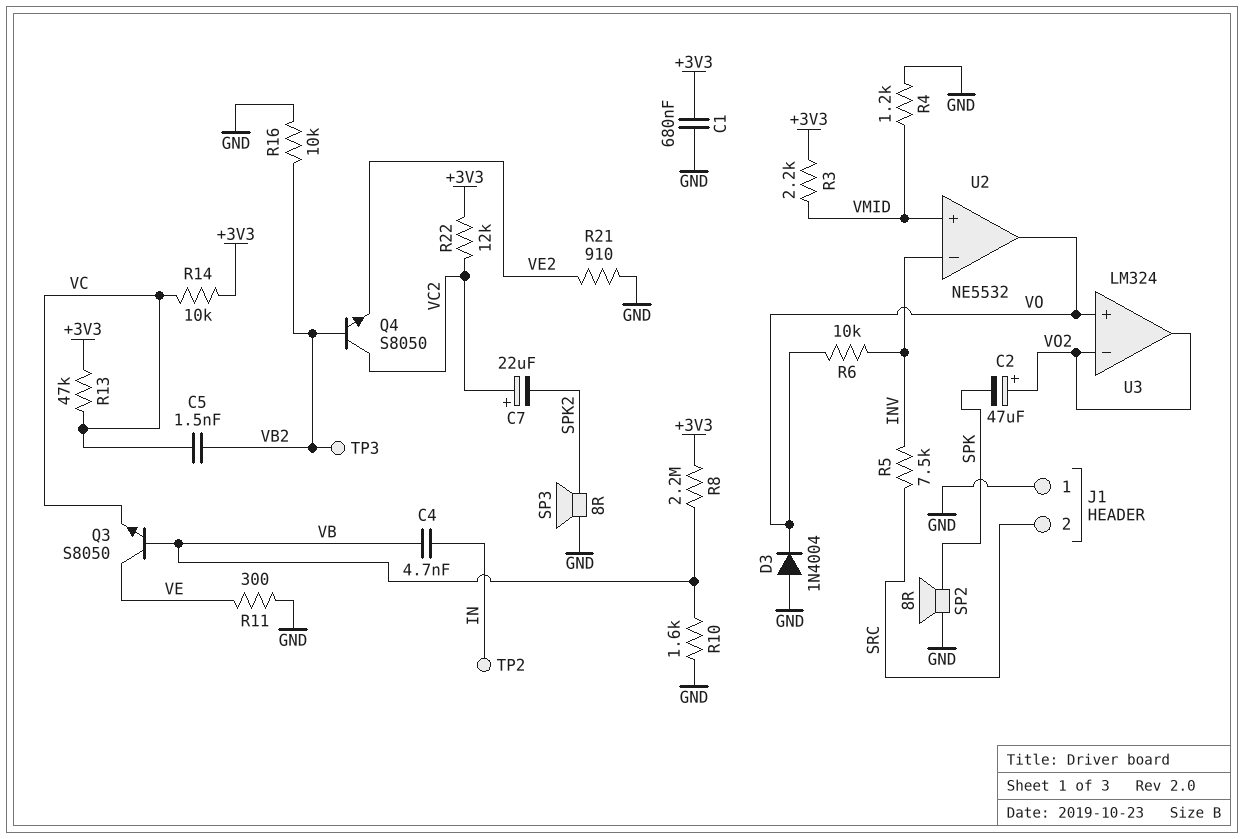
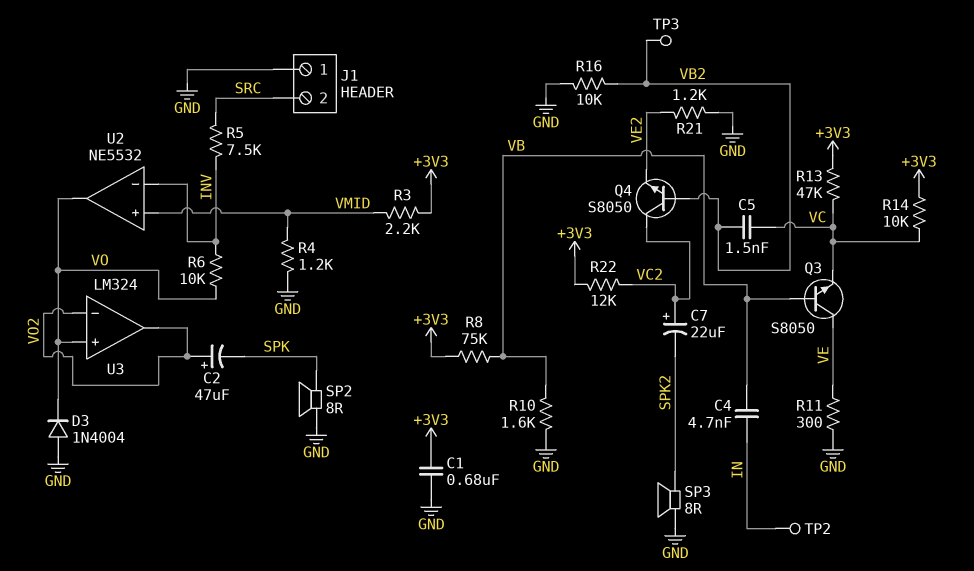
R8: 2.2M (+3V3, VB) -> 75k (+3V3, VB)
R21: 910 (GND, VE2) -> 1.2k (GND, VE2)

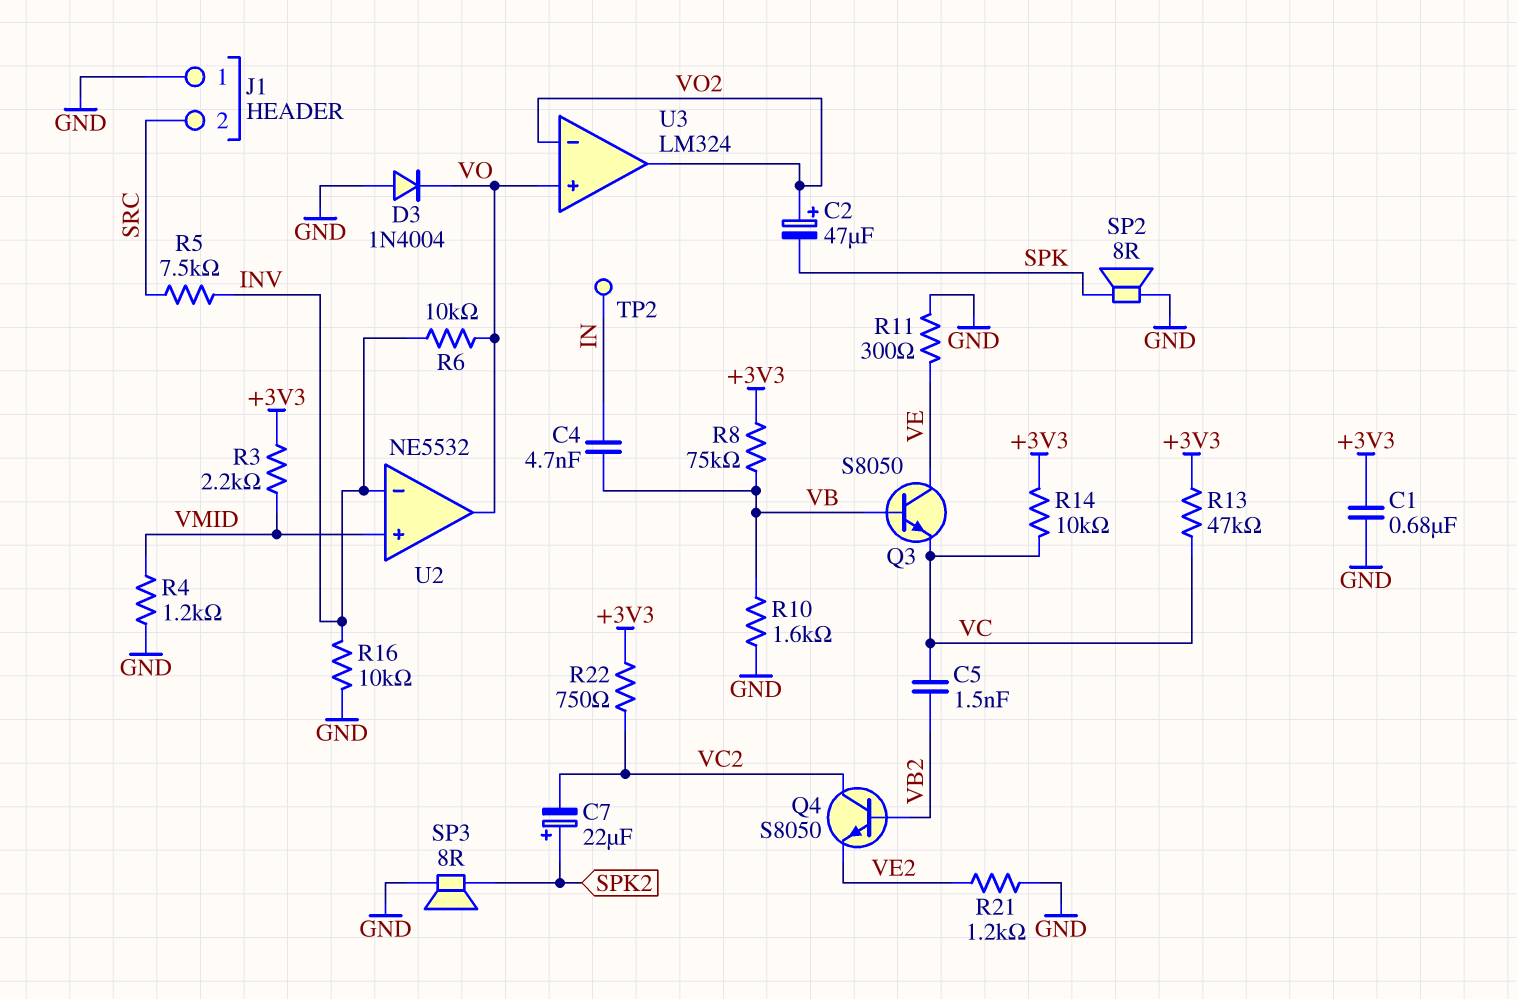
C7: 22uF (plus VC2, minus SPK2) -> 22uF (plus SPK2, minus VC2)
R16: 10k (GND, VB2) -> 10k (GND, INV)
R22: 12k (+3V3, VC2) -> 750 (+3V3, VC2)
TP3: test point (VB2) -> none

